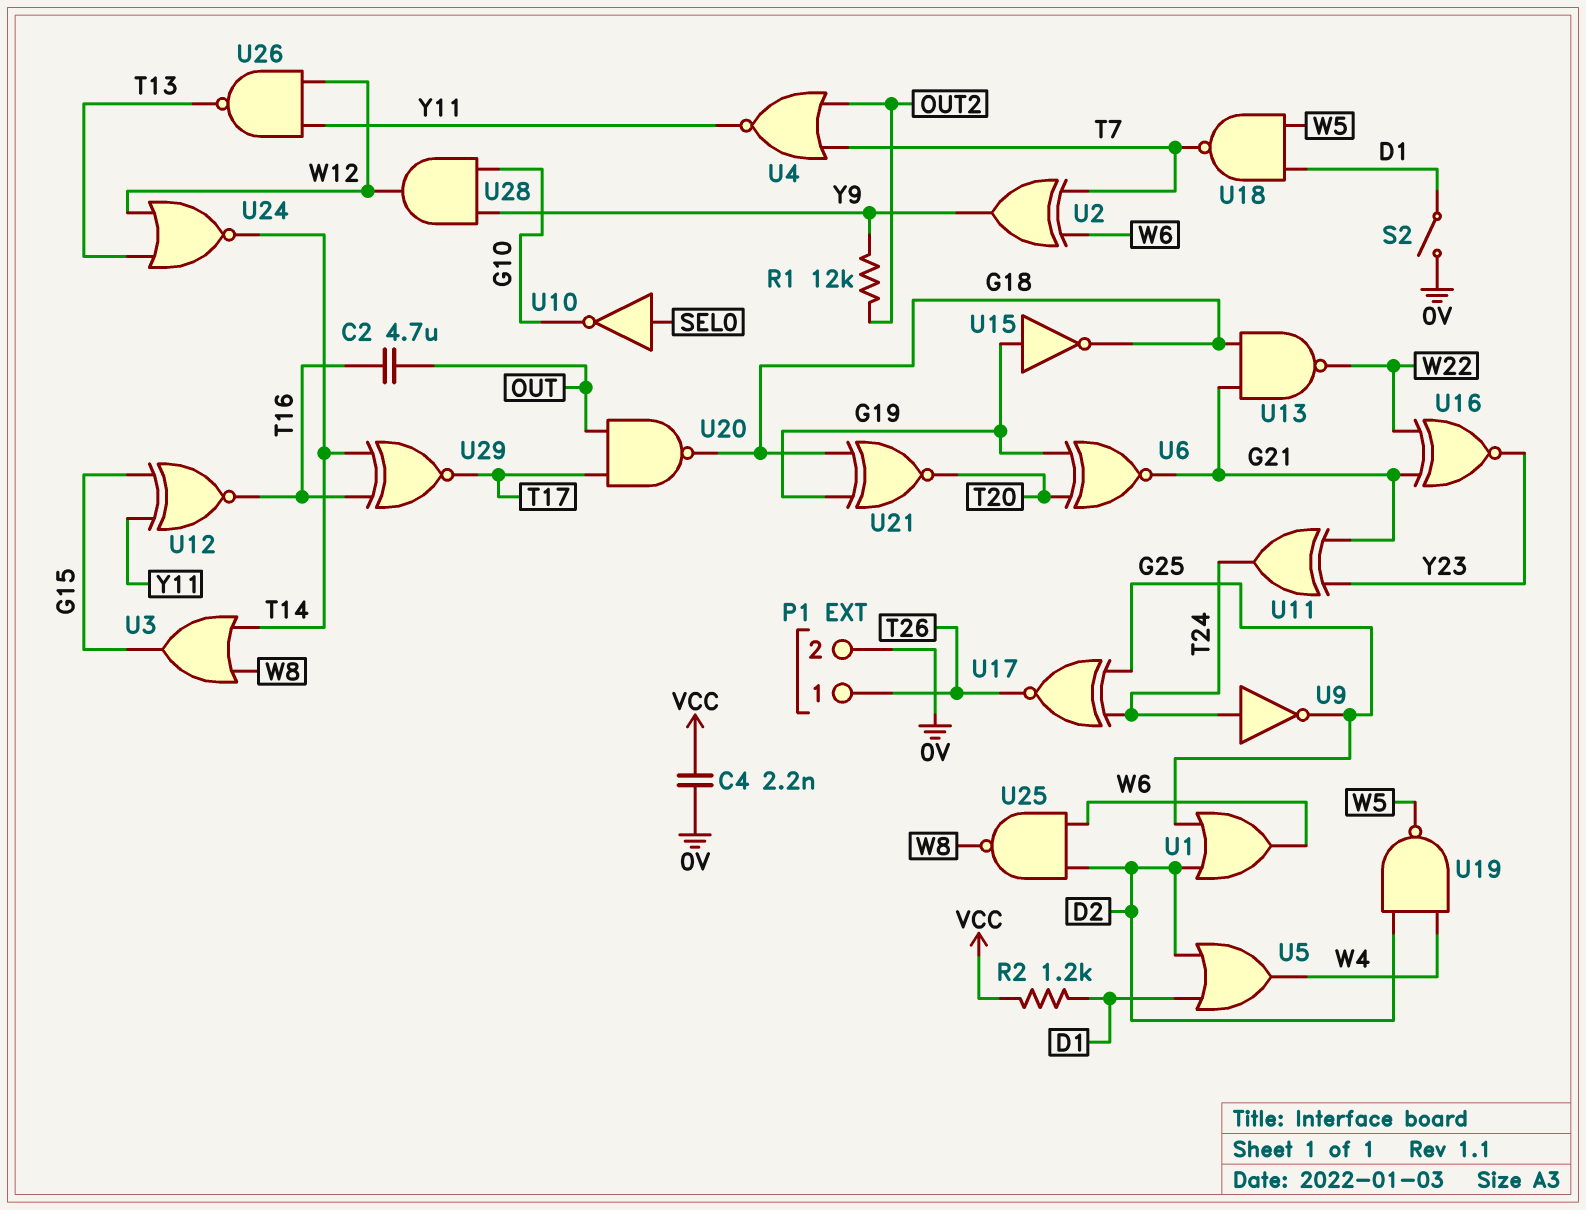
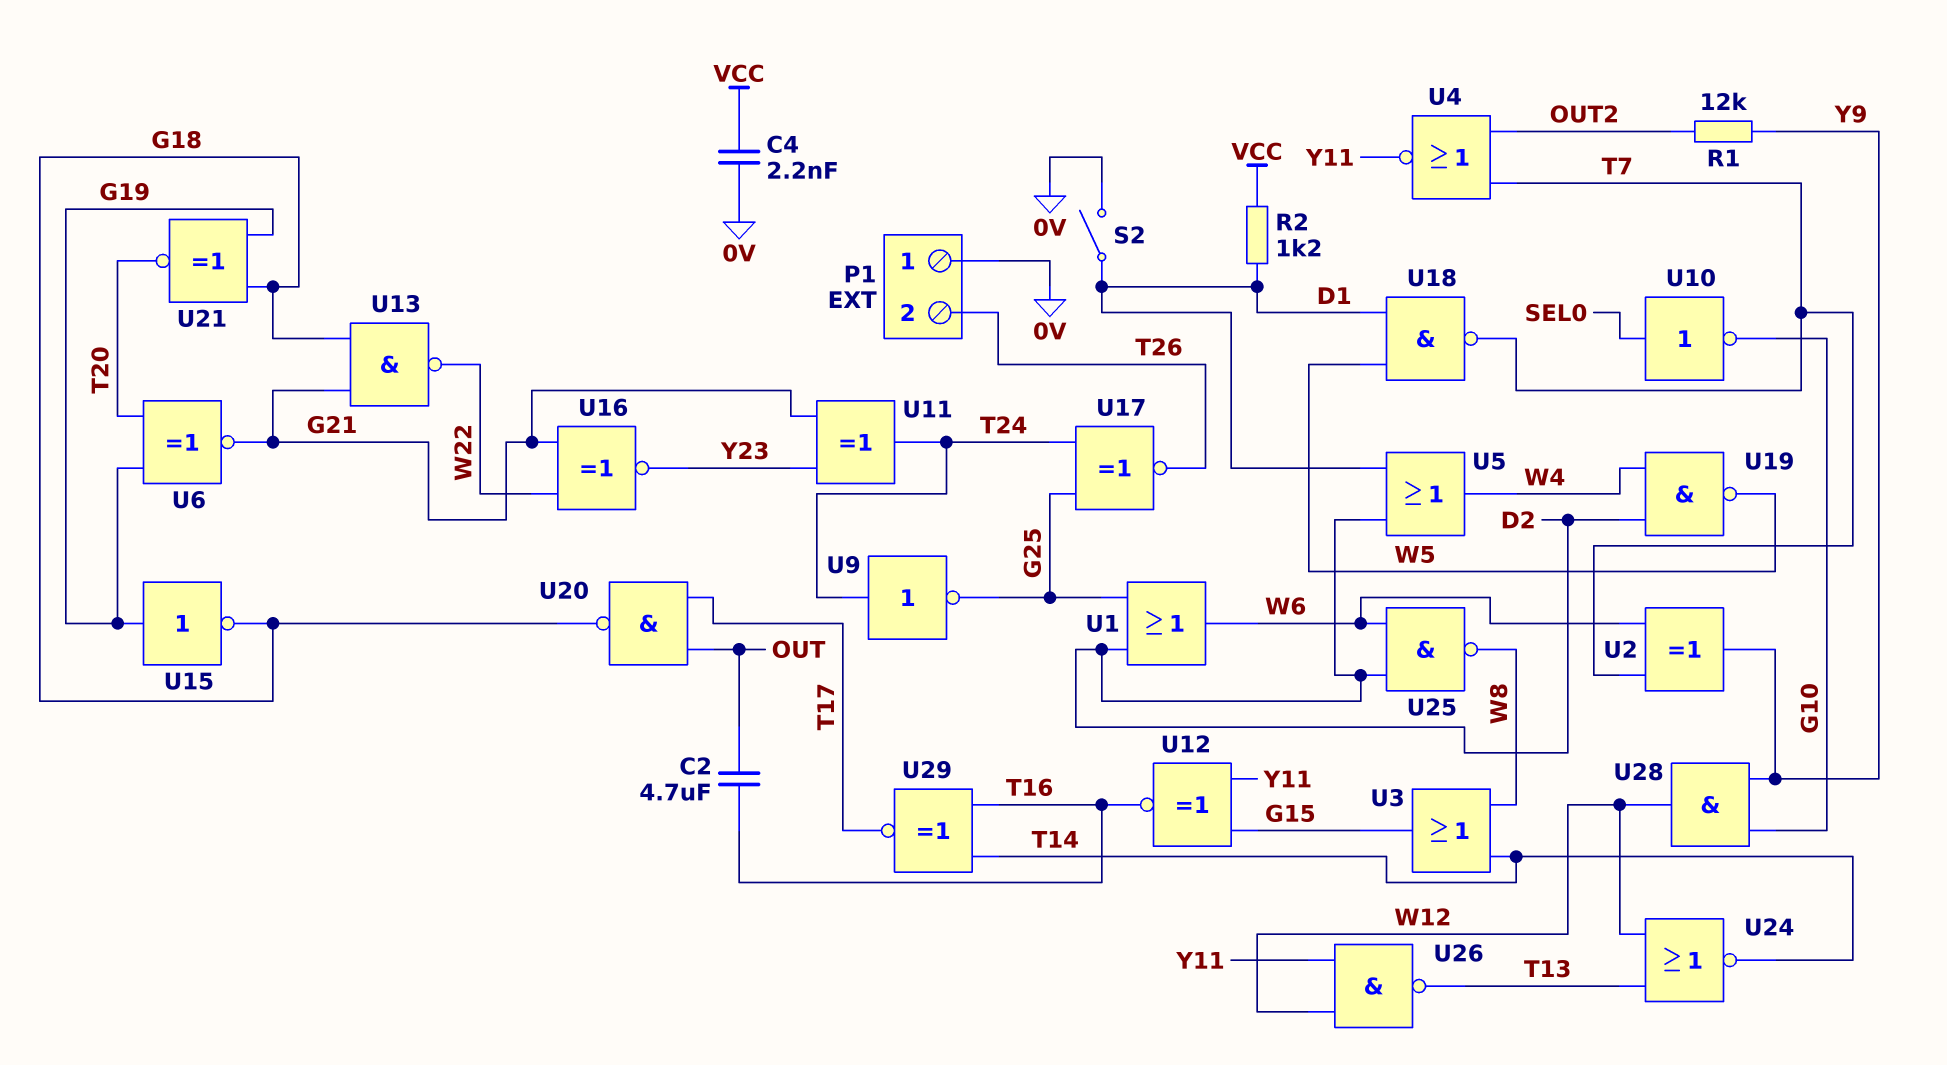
P1 pin 1: T26 -> 0V
P1 pin 2: 0V -> T26

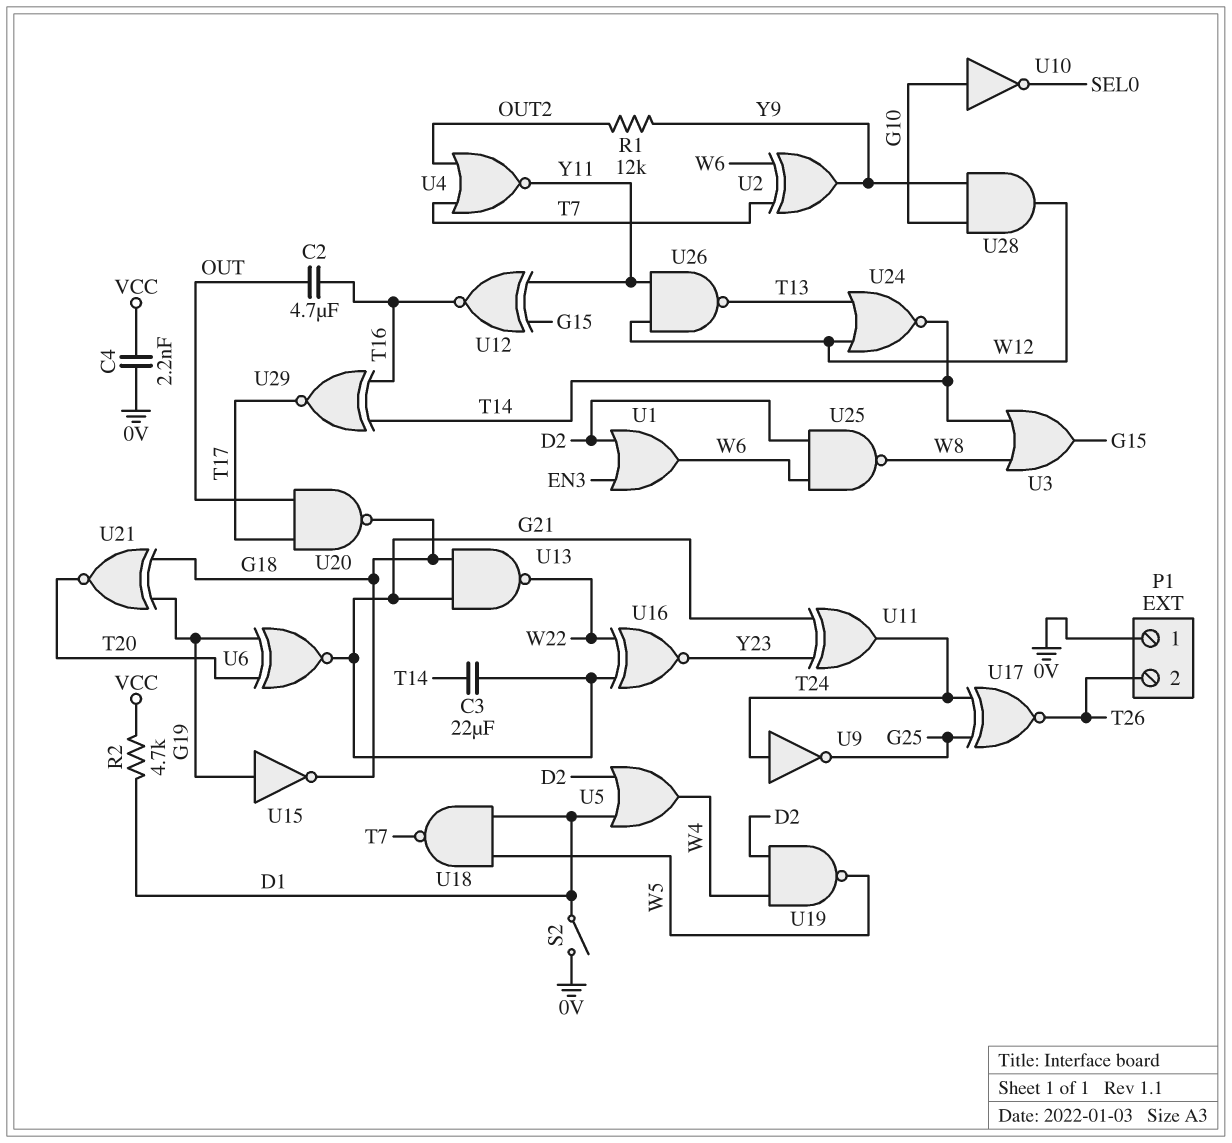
C3: none -> 22uF (G21, T14)
R2: 1.2k (D1, VCC) -> 4.7k (D1, VCC)
U1: OR (in D2, in G25, out W6) -> OR (in D2, in EN3, out W6)
U10: NOT (in SEL0, out G10) -> NOT (in G10, out SEL0)

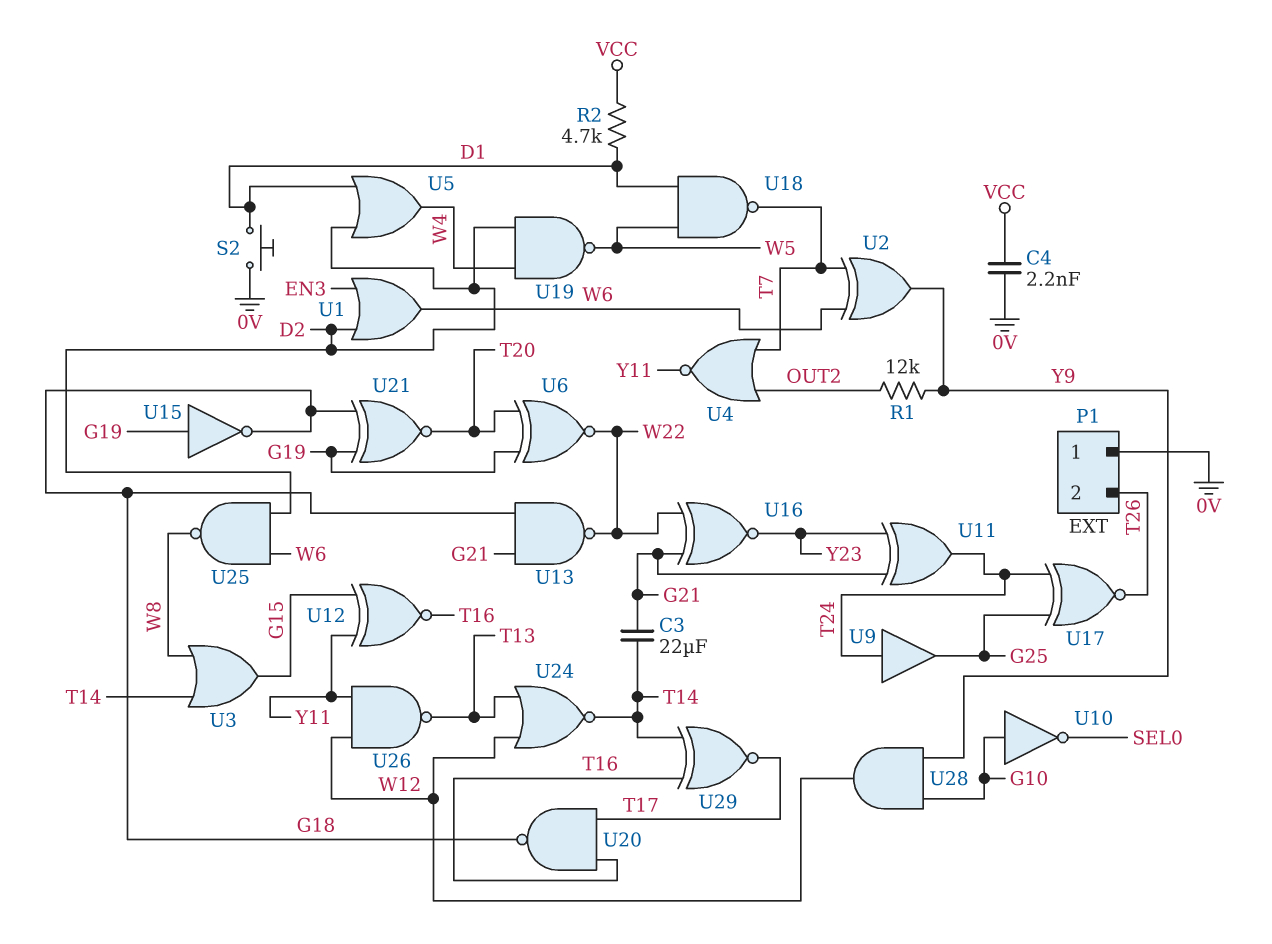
C2: 4.7uF (OUT, T16) -> none
S2: switch (0V, D1) -> button (0V, D1)
U6: XNOR (in G19, in T20, out G21) -> XNOR (in G19, in T20, out W22)
U9: NOT (in T24, out G25) -> buffer (in T24, out G25)
U20: NAND (in OUT, in T17, out G18) -> NAND (in T16, in T17, out G18)

